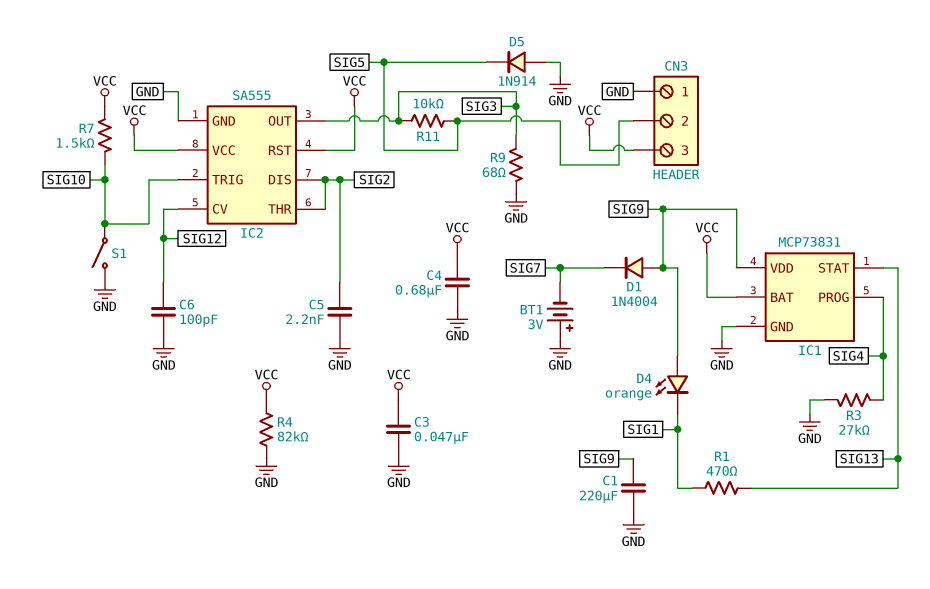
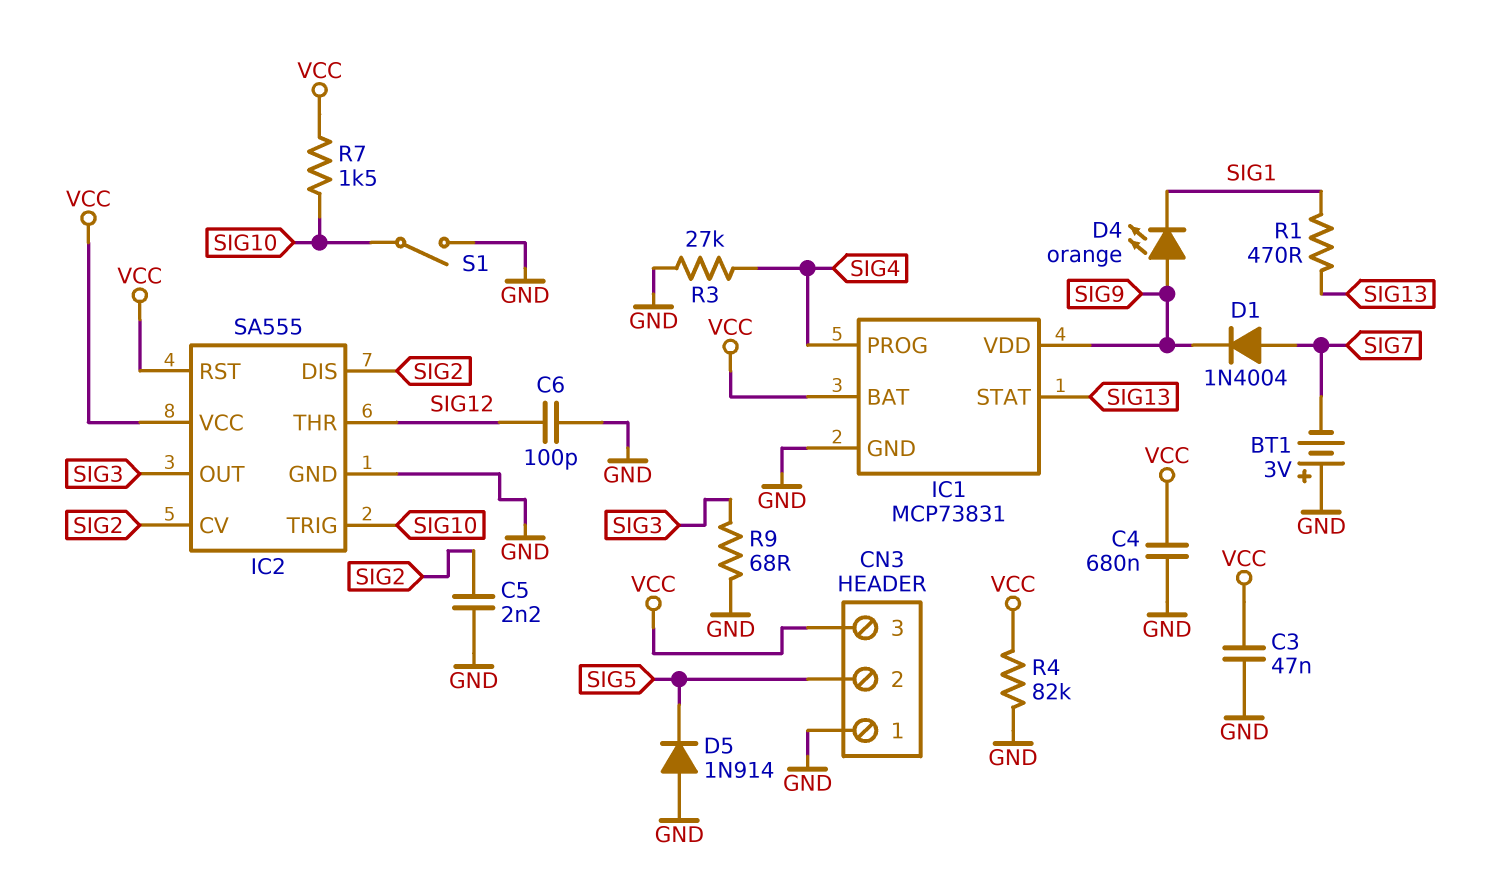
C1: 220uF (GND, SIG9) -> none
D1: diode 1N4004 (A SIG9, K SIG7) -> diode 1N4004 (A SIG7, K SIG9)
IC2 pin CV: SIG12 -> SIG2
IC2 pin THR: SIG2 -> SIG12
R11: 10k (SIG3, SIG5) -> none

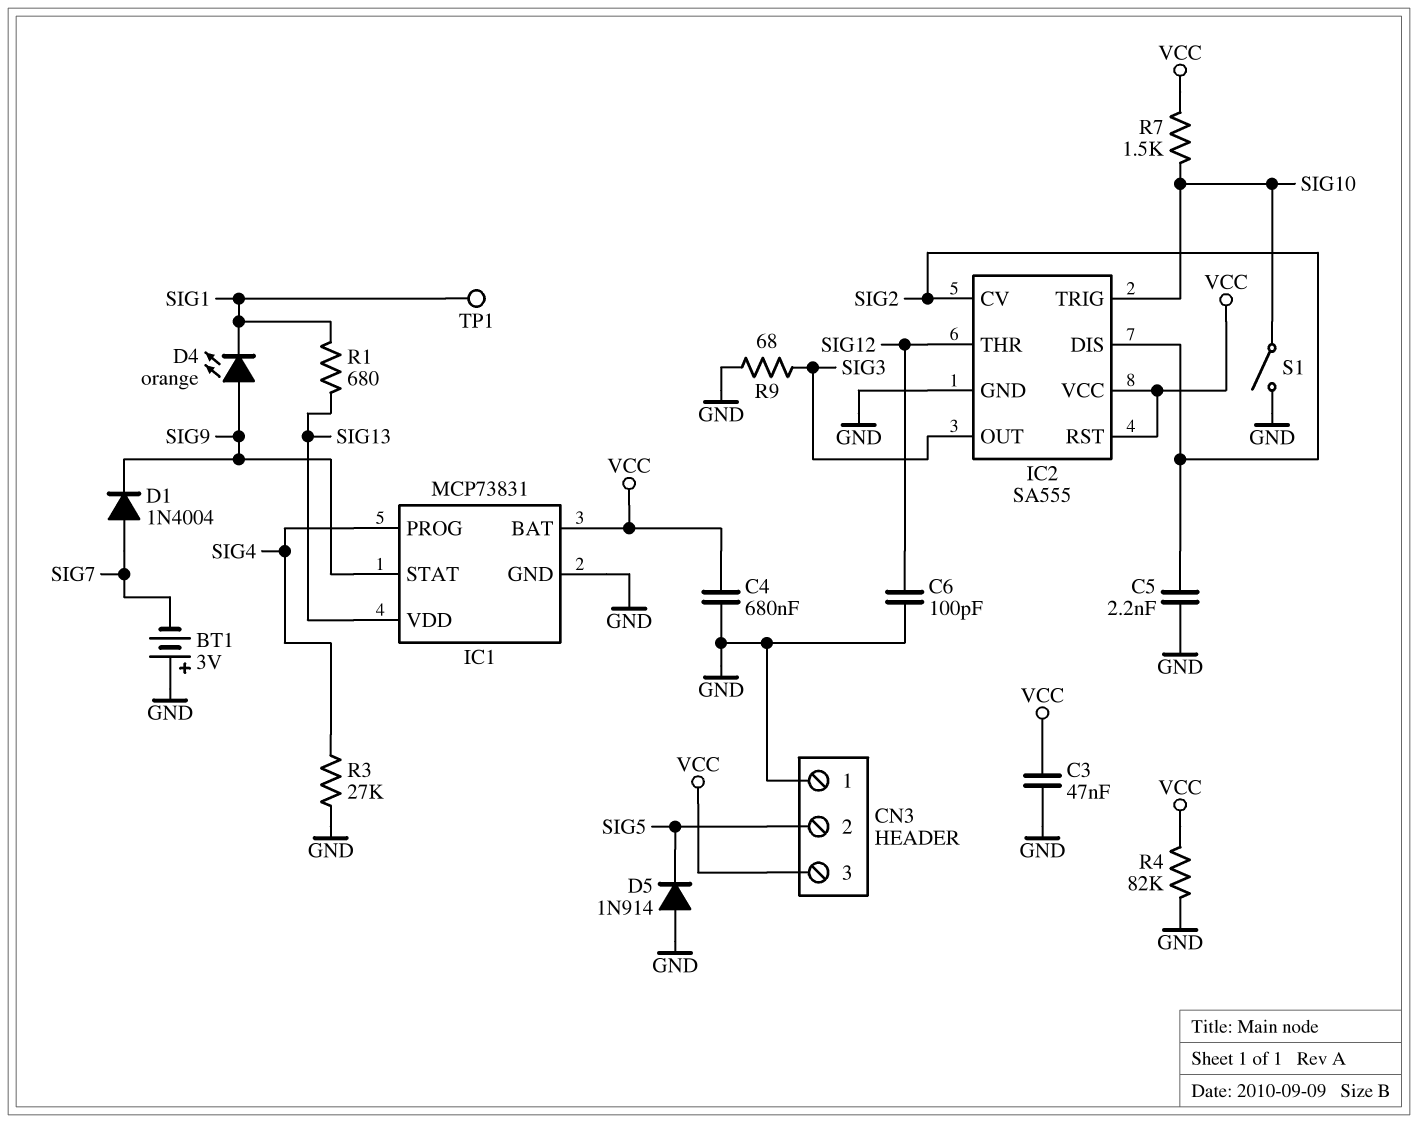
IC1 pin STAT: SIG13 -> SIG9
IC1 pin VDD: SIG9 -> SIG13
R1: 470 (SIG1, SIG13) -> 680 (SIG1, SIG13)
TP1: none -> test point (SIG1)

